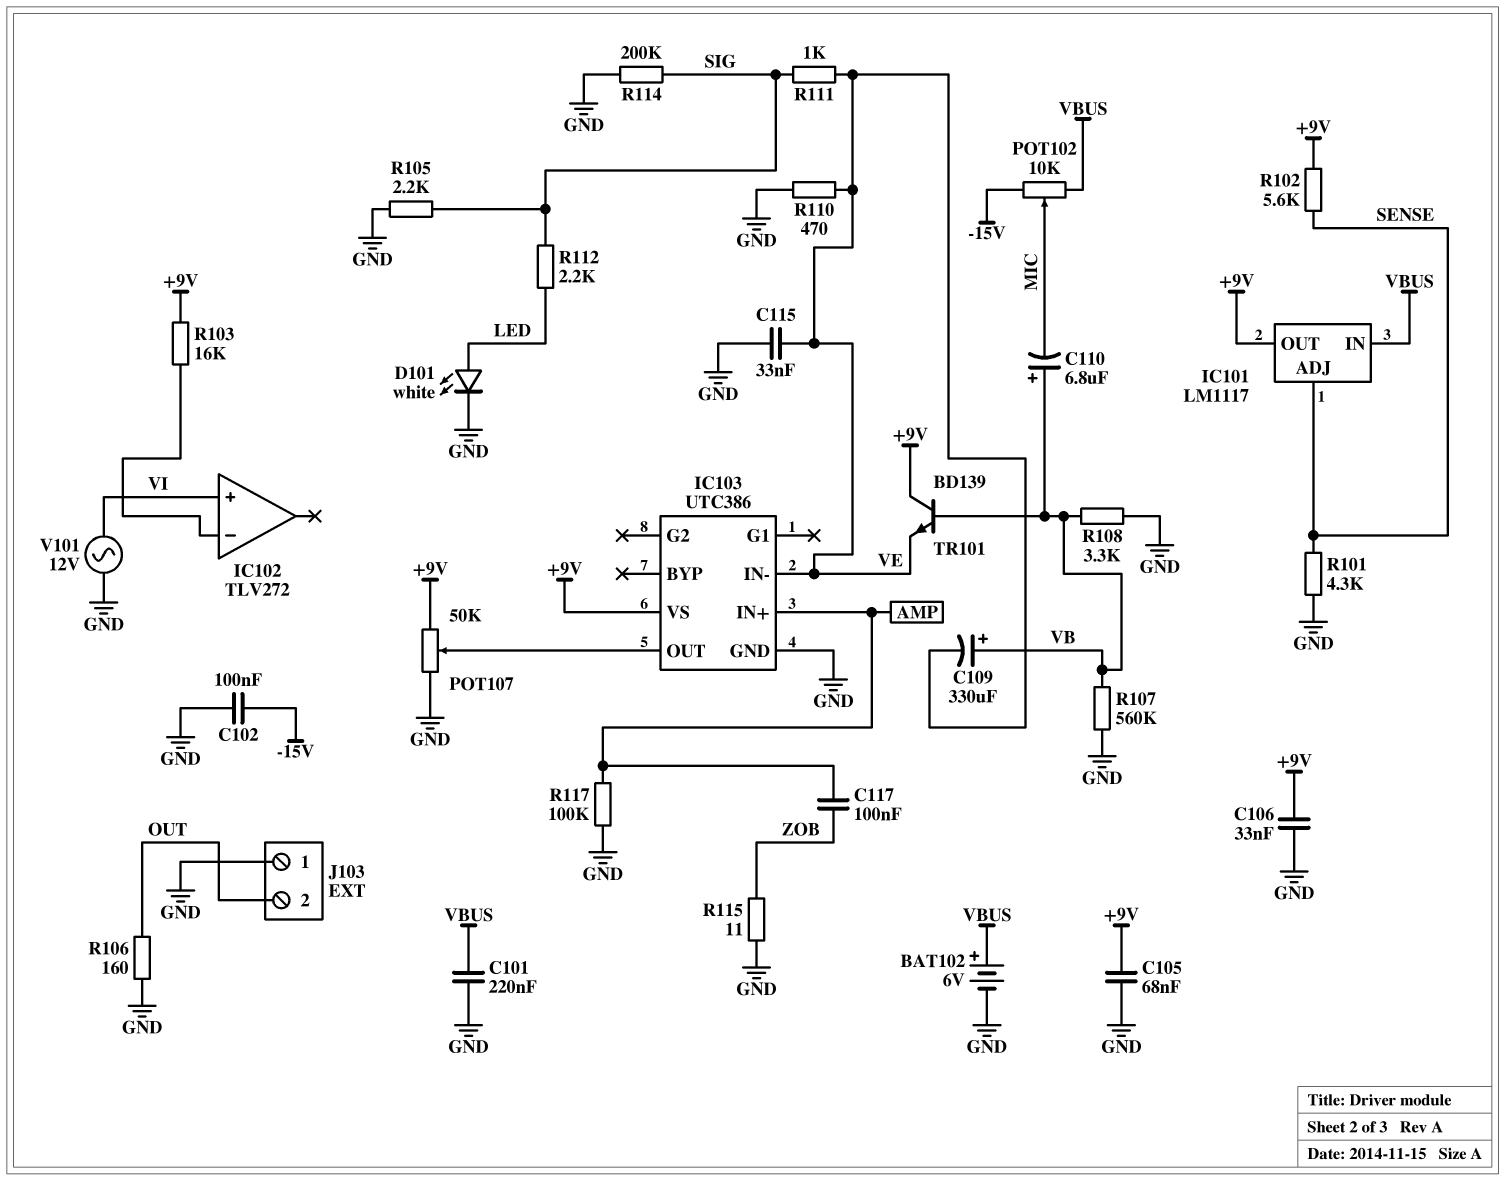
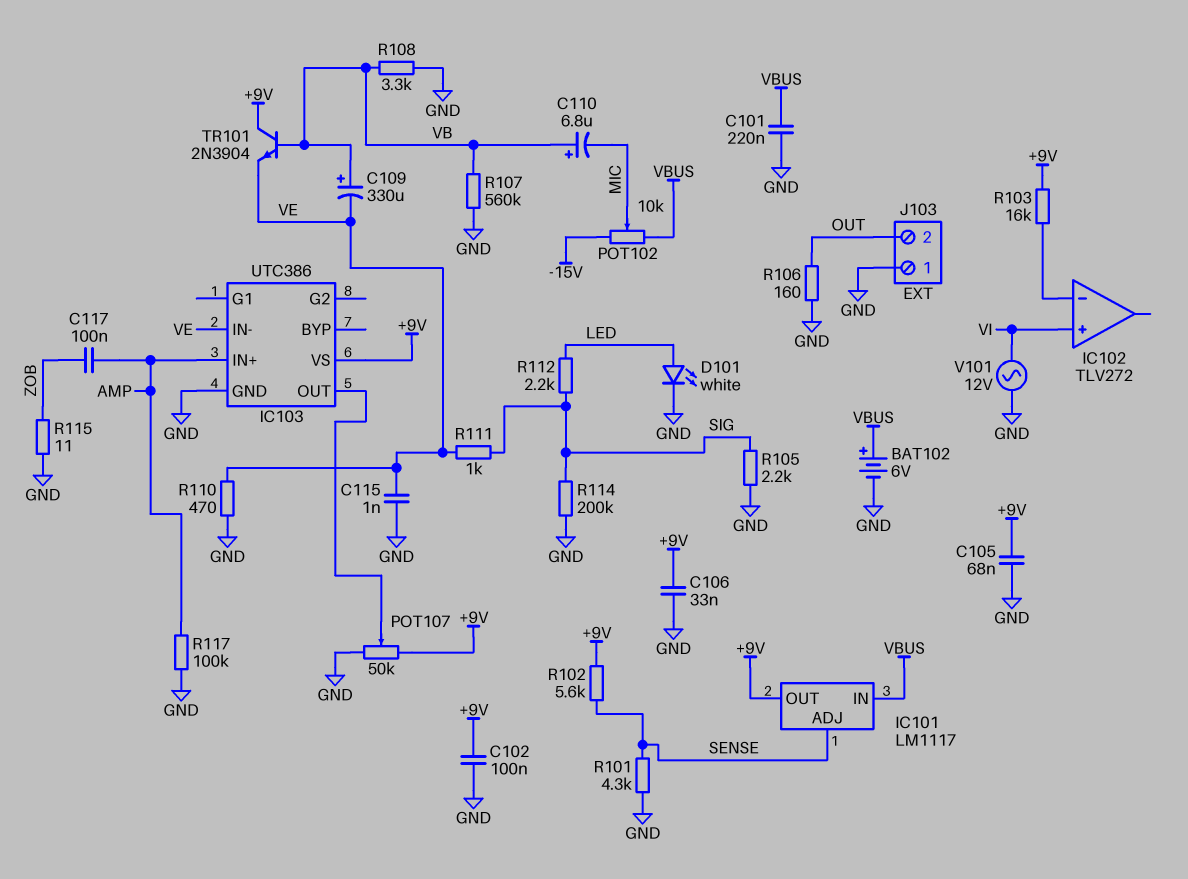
C102: 100nF (-15V, GND) -> 100nF (+9V, GND)
C115: 33nF (GND, VE) -> 1nF (GND, VE)
TR101: NPN BD139 (B VB, C +9V, E VE) -> NPN 2N3904 (B VB, C +9V, E VE)

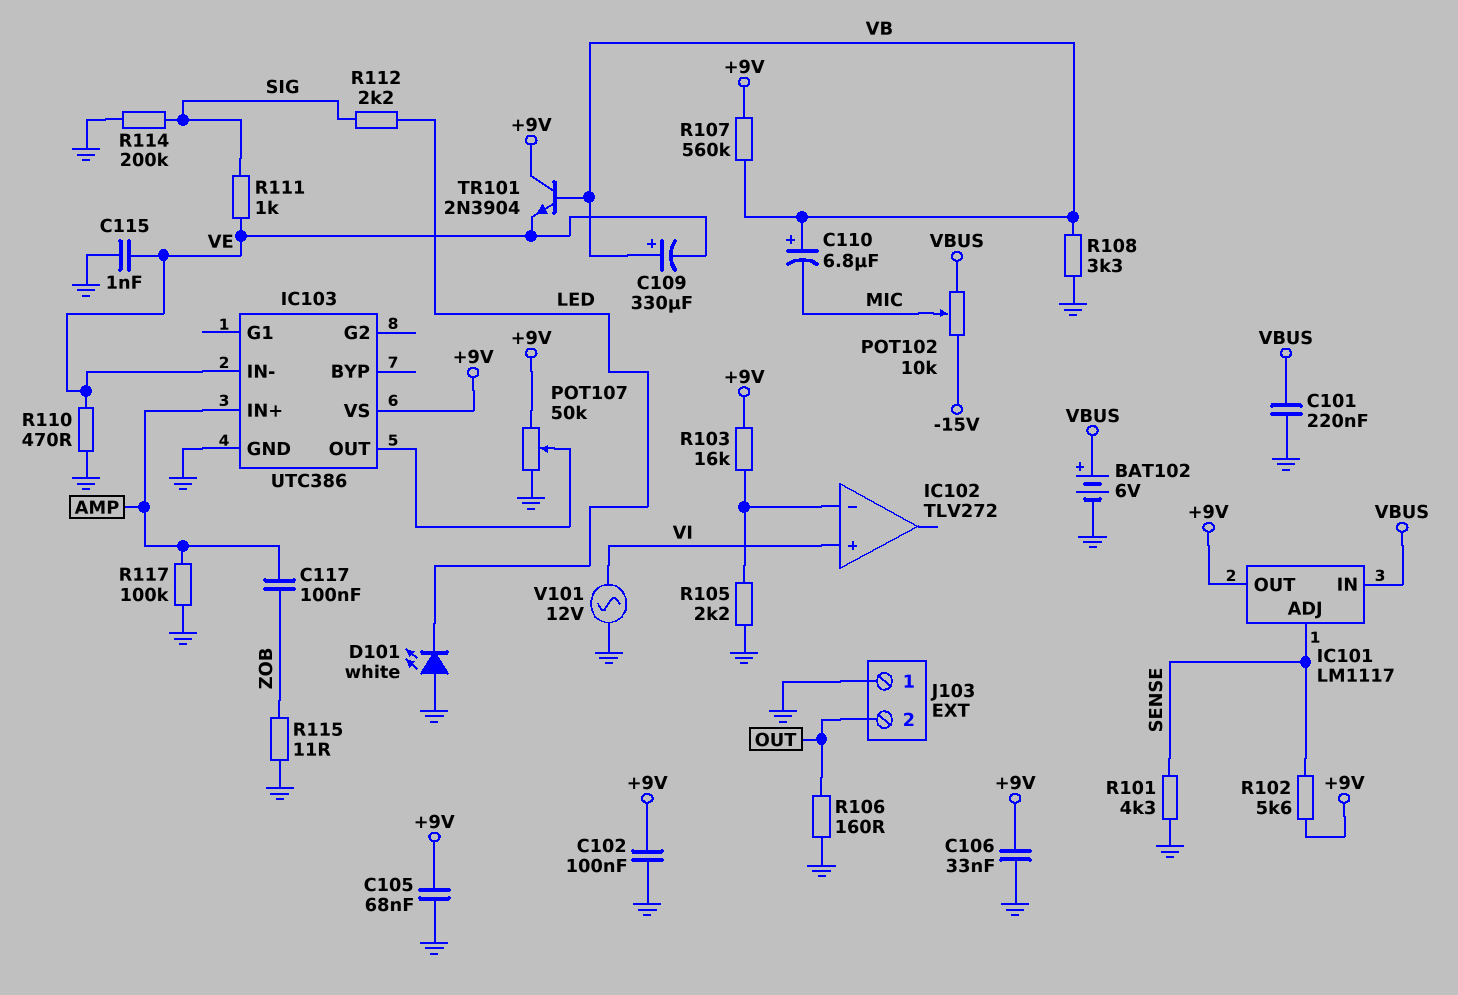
D101: LED white (A LED, K GND) -> LED white (A GND, K LED)
R105: 2.2k (GND, SIG) -> 2.2k (GND, IC102/in-)
R107: 560k (GND, VB) -> 560k (+9V, VB)

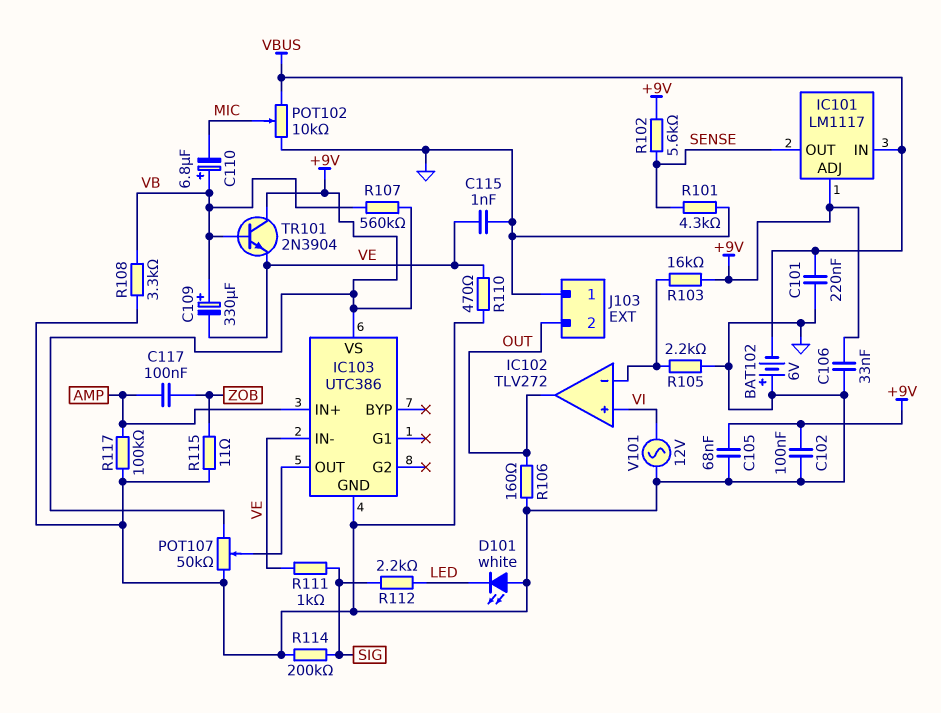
BAT102: 6V (plus VBUS, minus GND) -> 6V (plus GND, minus VBUS)
IC101 pin ADJ: SENSE -> +9V
IC101 pin OUT: +9V -> SENSE
IC102 pin out: none -> OUT
POT102: 10k (-15V, VBUS, wiper MIC) -> 10k (GND, VBUS, wiper MIC)

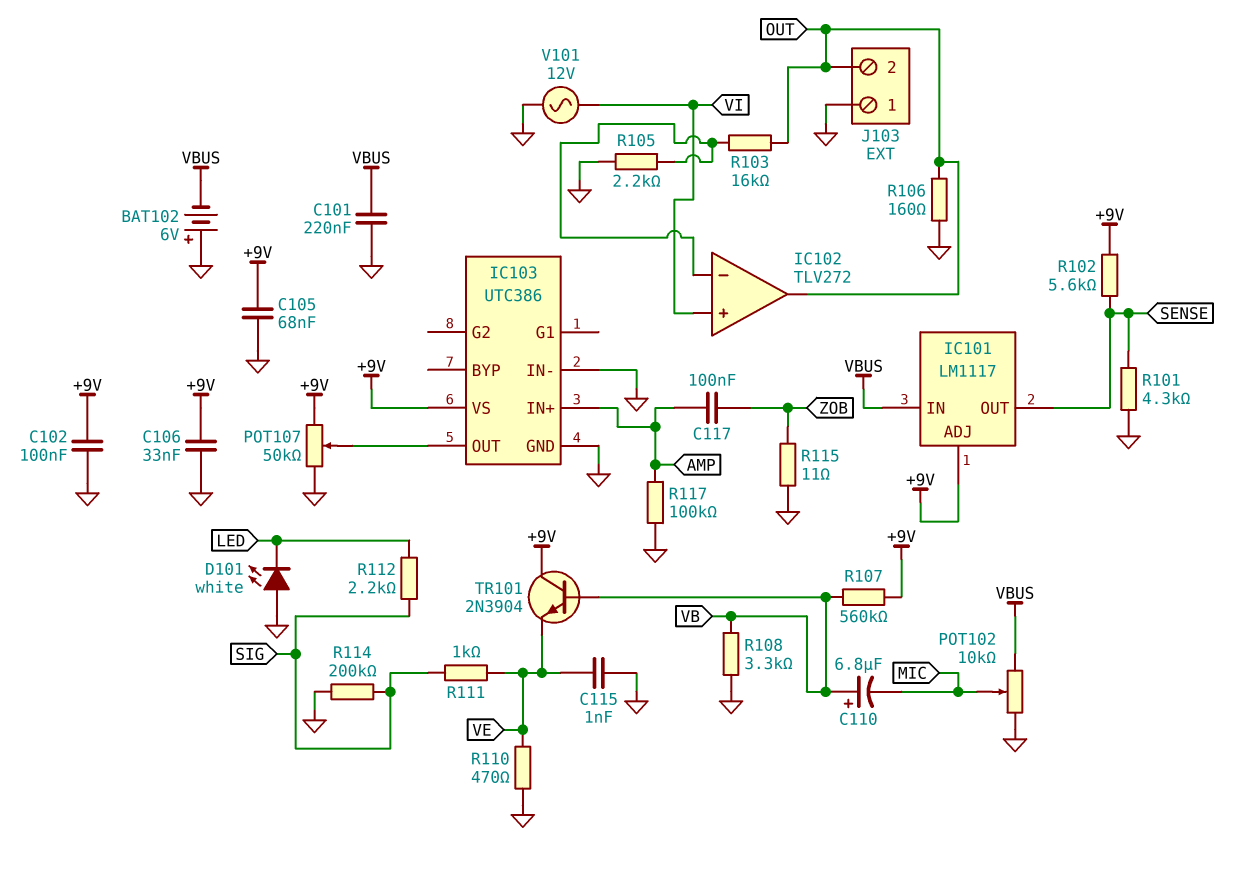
C109: 330uF (plus VB, minus VE) -> none
IC103 pin IN-: VE -> GND
R103: 16k (+9V, IC102/in-) -> 16k (IC102/in-, OUT)

